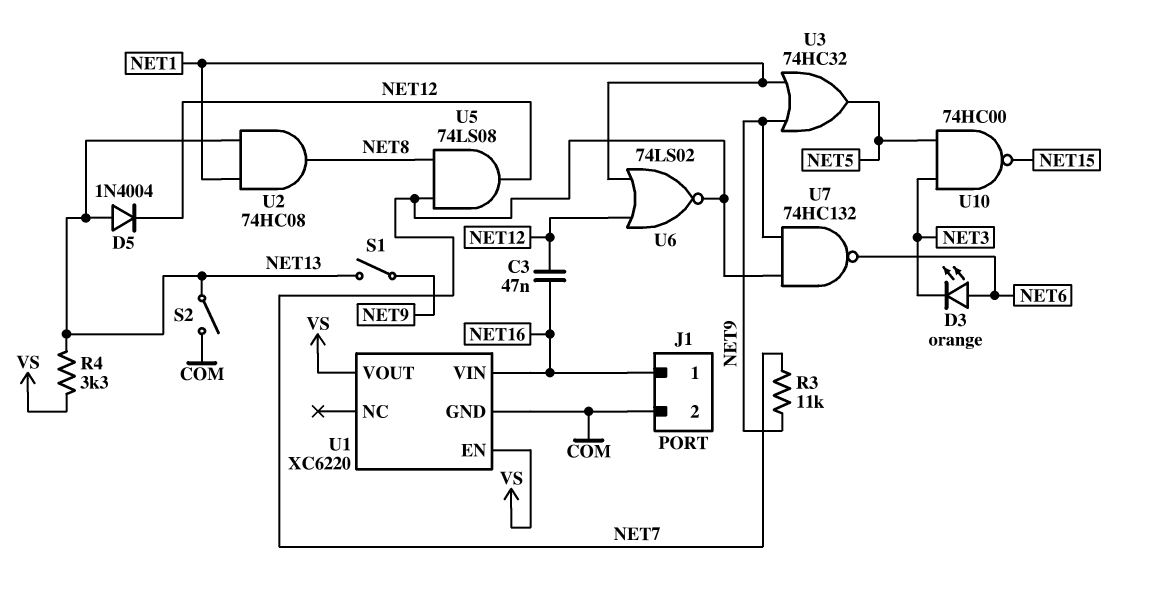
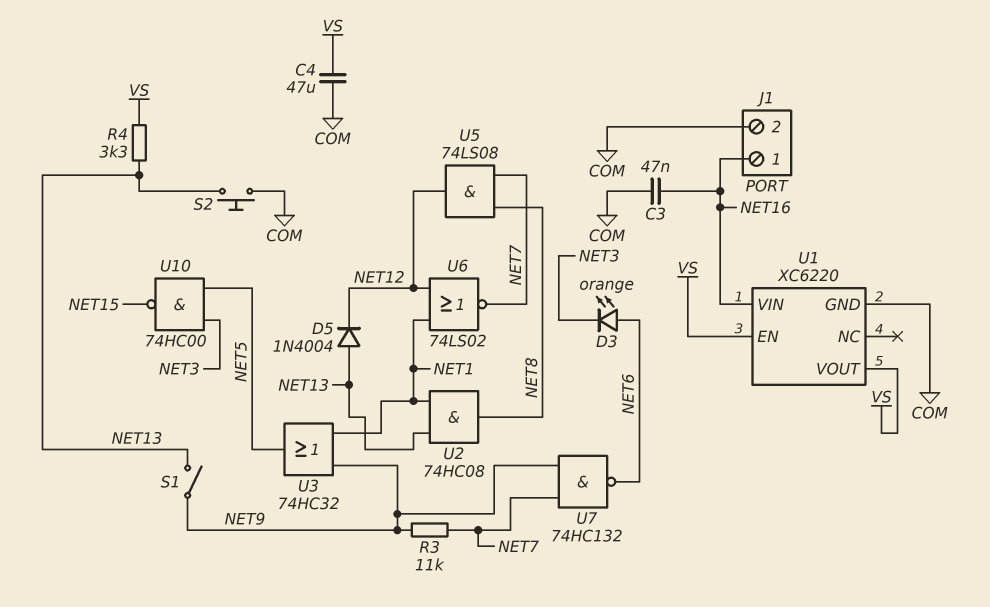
C3: 47nF (NET12, NET16) -> 47nF (COM, NET16)
C4: none -> 47uF (COM, VS)
S2: switch (COM, NET13) -> button (COM, NET13)

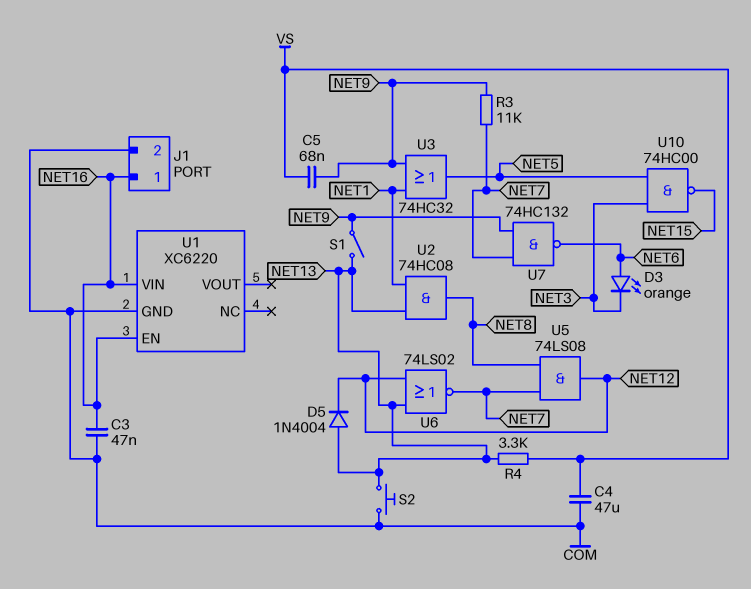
C5: none -> 68nF (NET9, VS)
U1 pin EN: VS -> NET16
U1 pin VOUT: VS -> none
U6: NOR 74LS02 (in NET1, in NET12, out NET7) -> NOR 74LS02 (in NET12, in NET13, out NET7)

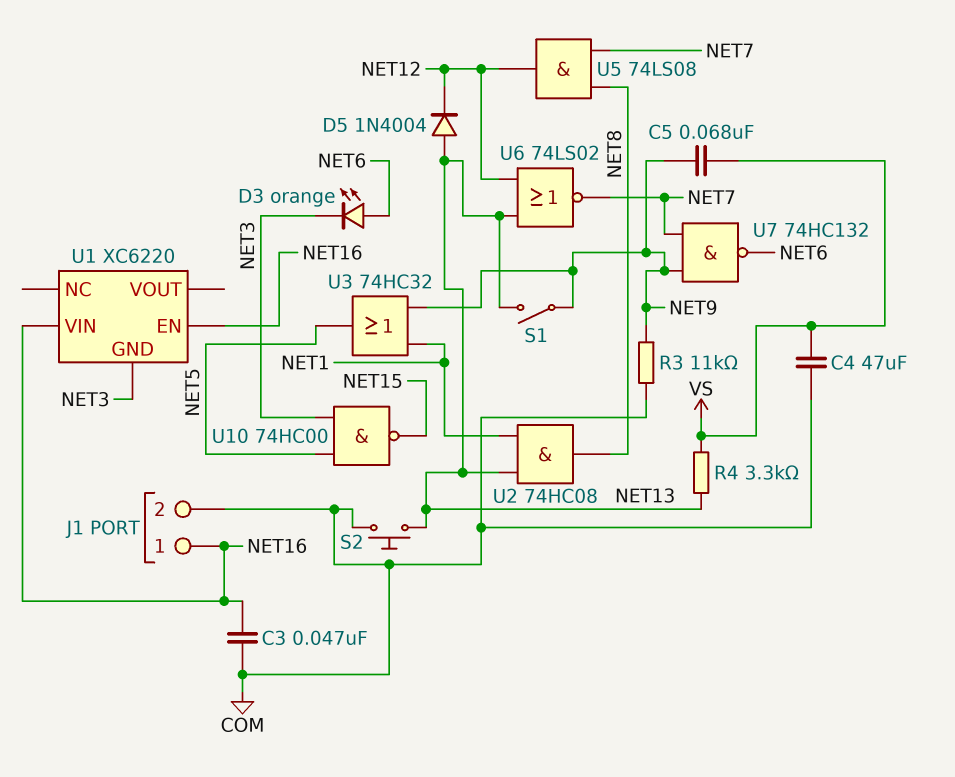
R3: 11k (NET7, NET9) -> 11k (COM, NET9)
U1 pin GND: COM -> NET3

